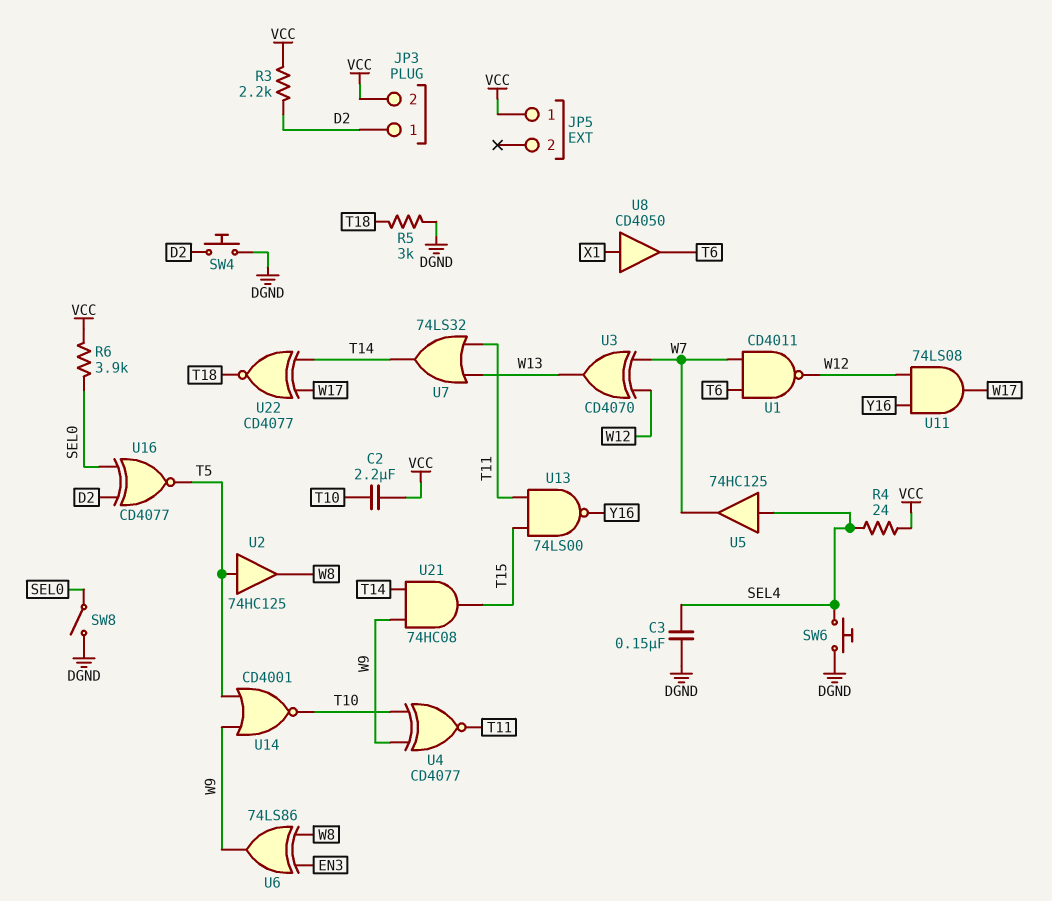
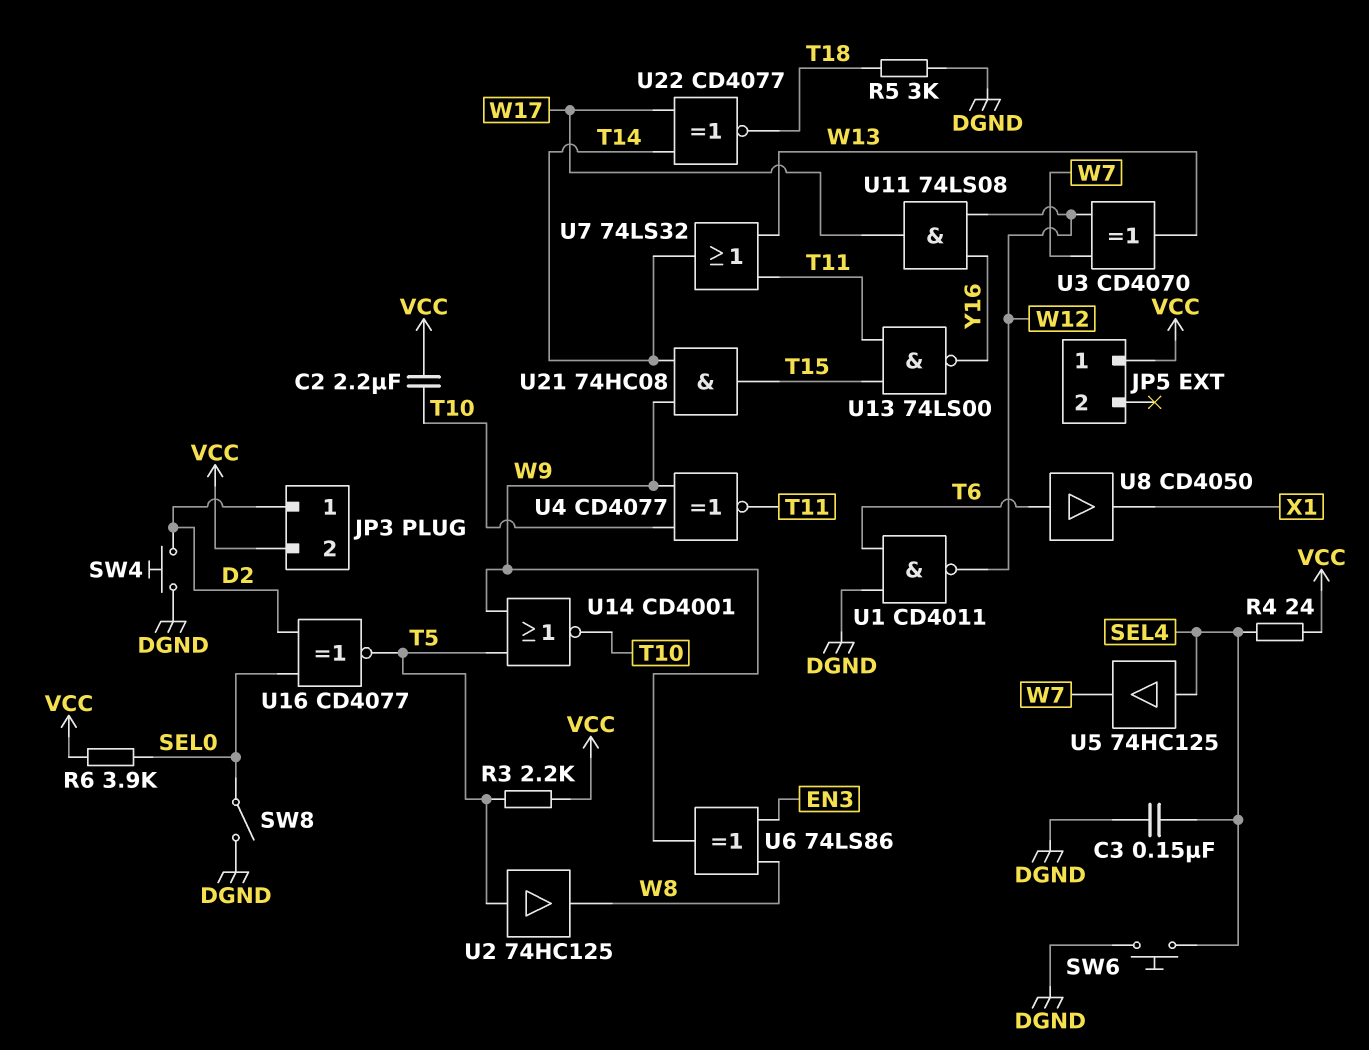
R3: 2.2k (D2, VCC) -> 2.2k (T5, VCC)
U1: NAND CD4011 (in T6, in W7, out W12) -> NAND CD4011 (in DGND, in T6, out W12)
U8: buffer CD4050 (in X1, out T6) -> buffer CD4050 (in T6, out X1)

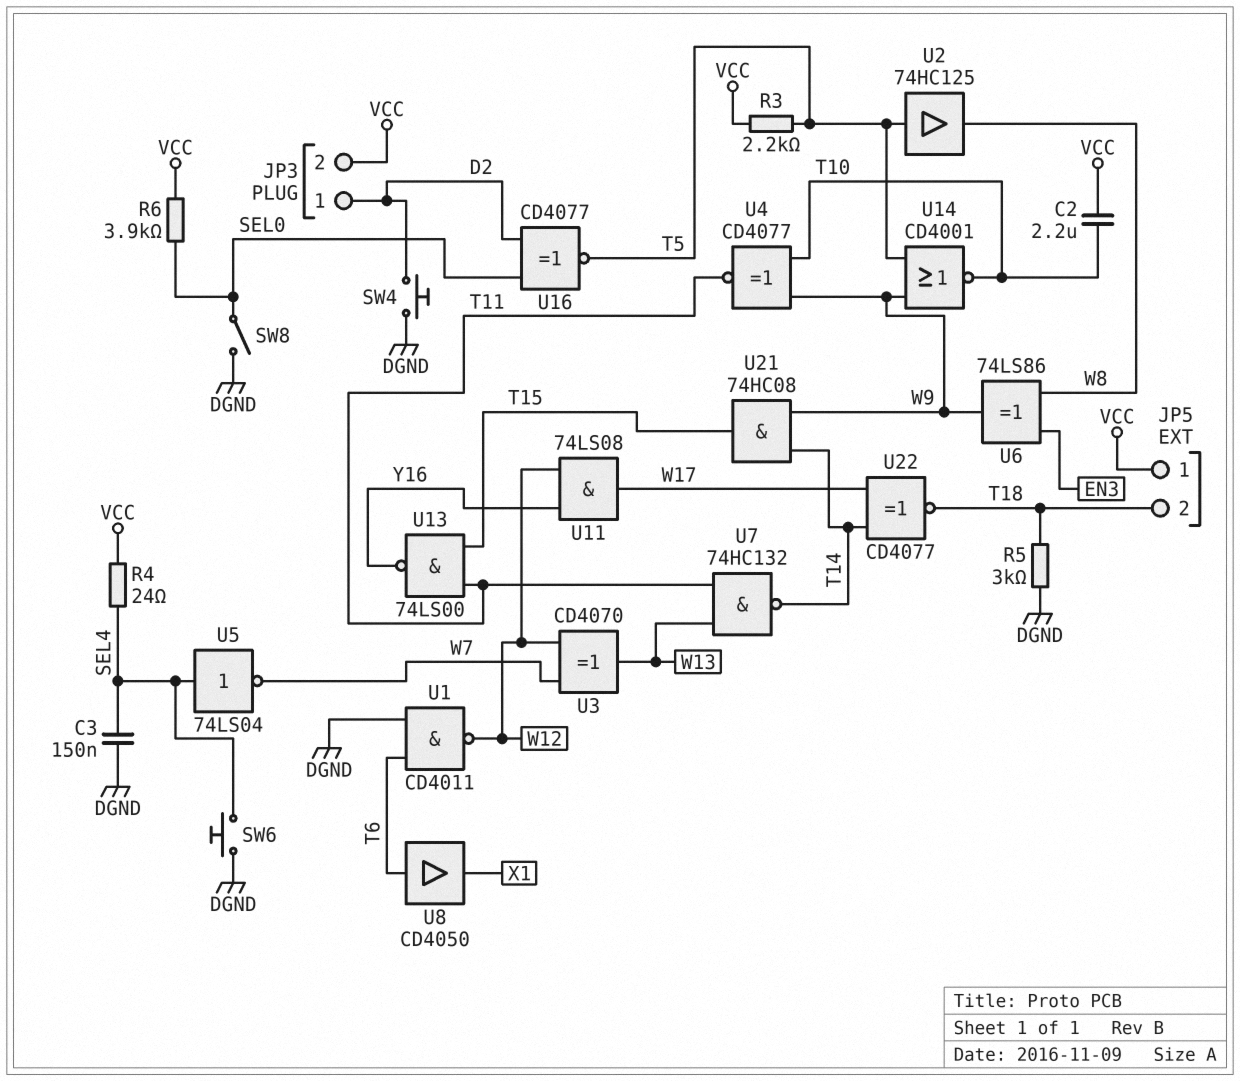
JP5 pin 2: none -> T18
U5: buffer 74HC125 (in SEL4, out W7) -> NOT 74LS04 (in SEL4, out W7)
U7: OR 74LS32 (in T11, in W13, out T14) -> NAND 74HC132 (in T11, in W13, out T14)

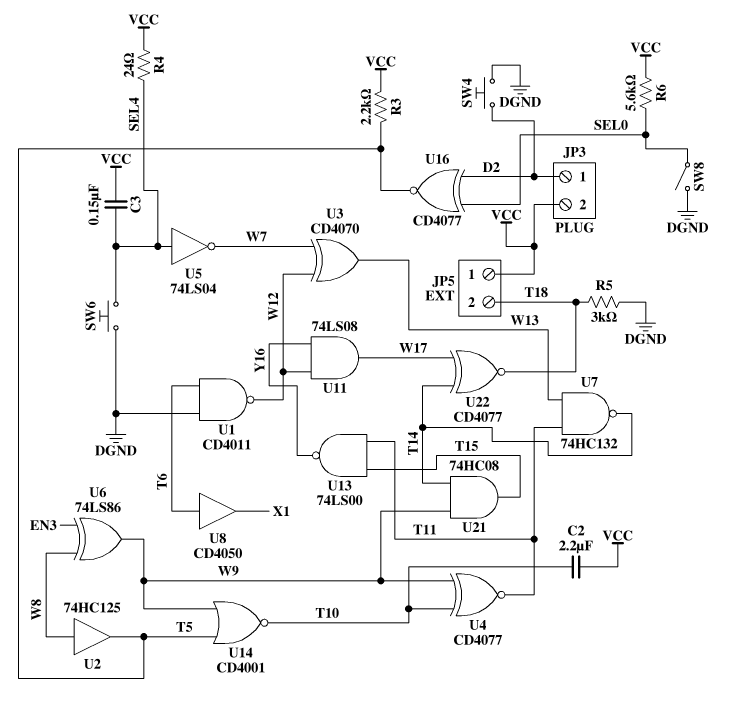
C3: 150nF (DGND, SEL4) -> 150nF (SEL4, VCC)
R6: 3.9k (SEL0, VCC) -> 5.6k (SEL0, VCC)
U2: buffer 74HC125 (in T5, out W8) -> buffer 74HC125 (in W8, out T5)

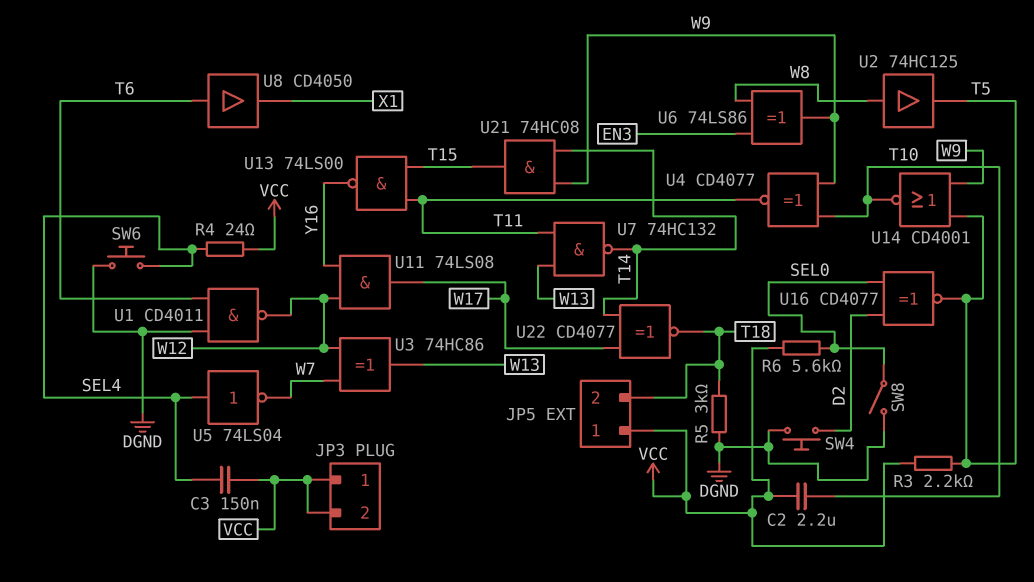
JP3 pin 1: D2 -> VCC
U3: XOR CD4070 (in W7, in W12, out W13) -> XOR 74HC86 (in W7, in W12, out W13)

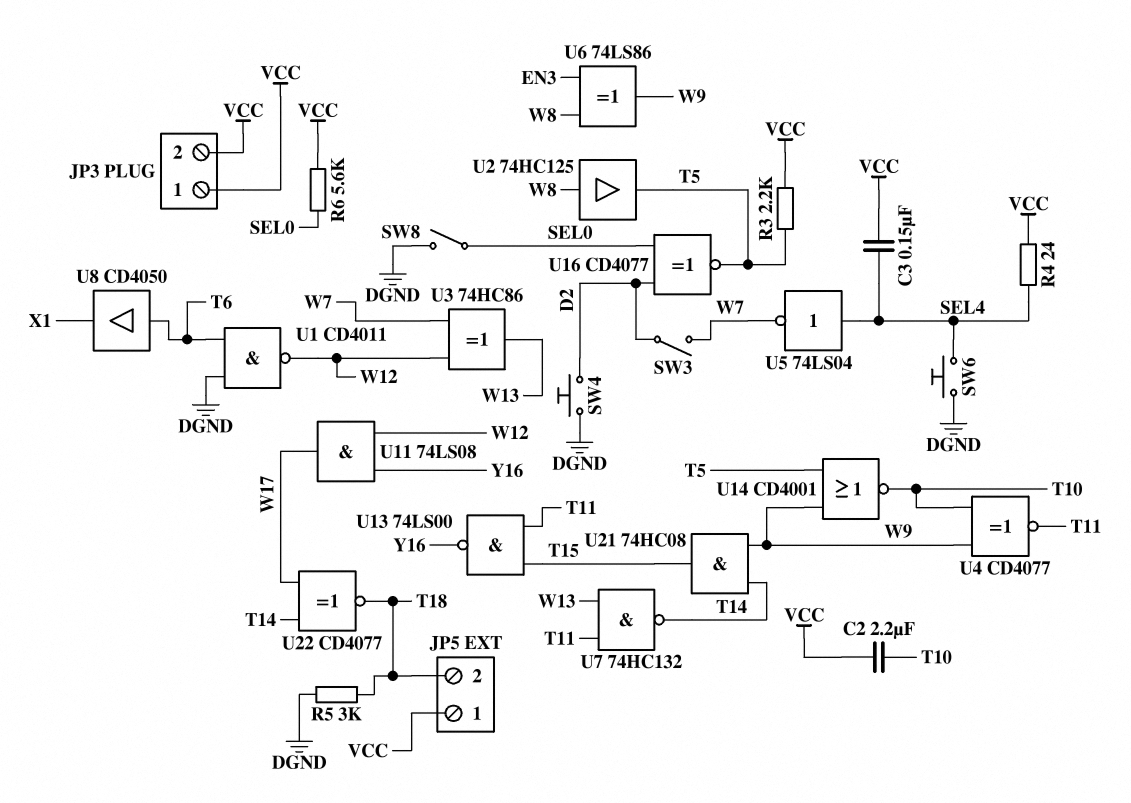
SW3: none -> switch (D2, W7)

